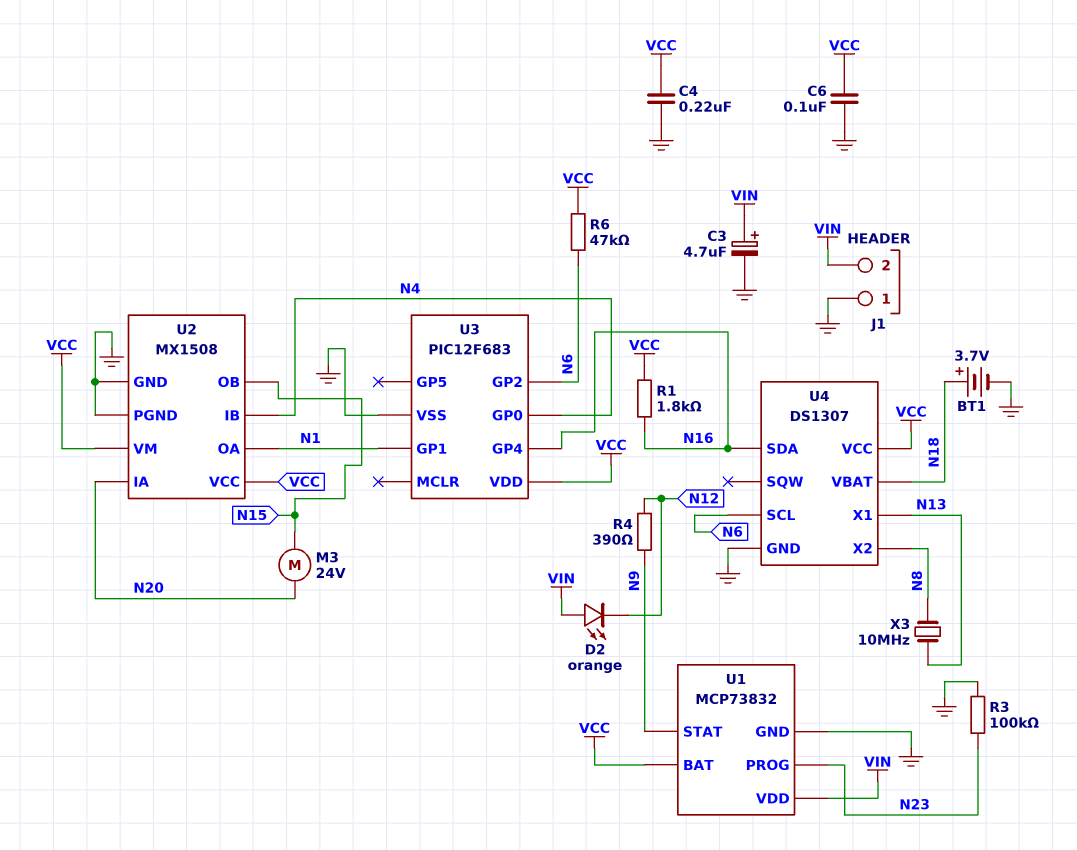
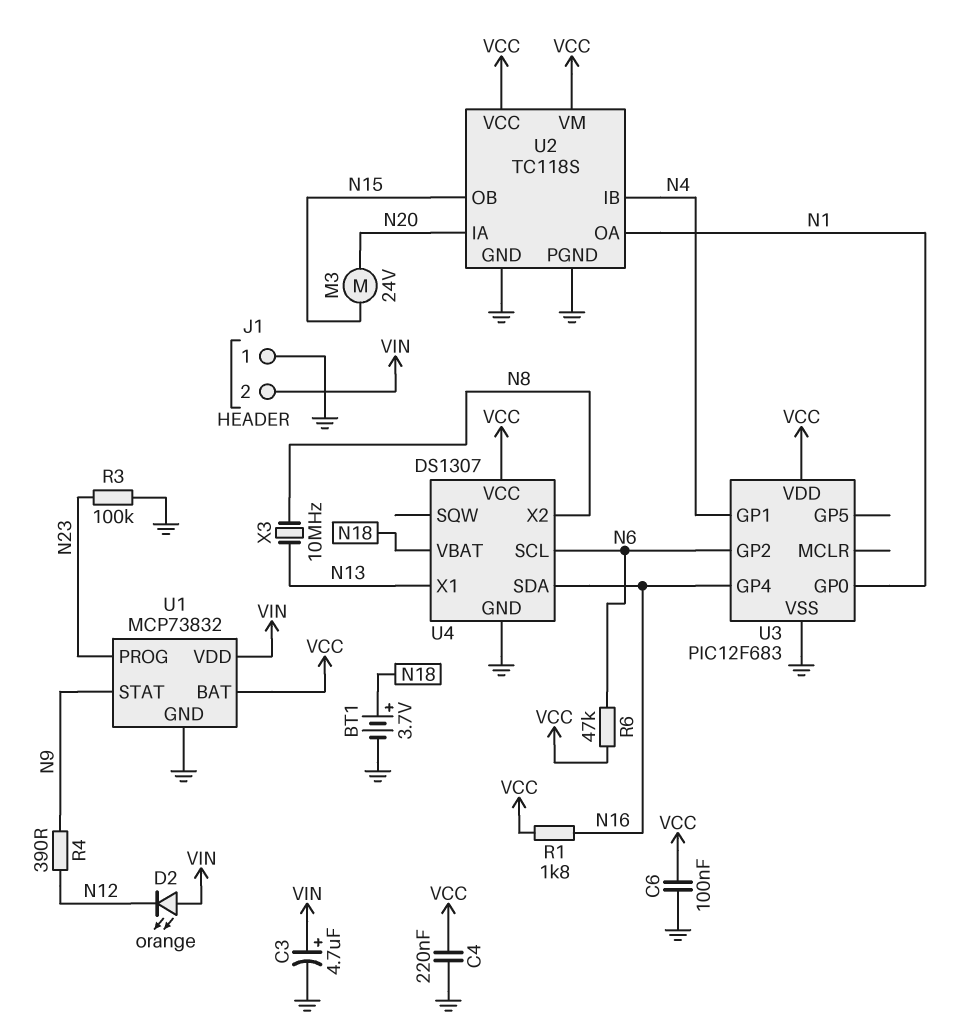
U2: MX1508 -> TC118S
U3 pin GP0: N4 -> N1
U3 pin GP1: N1 -> N4

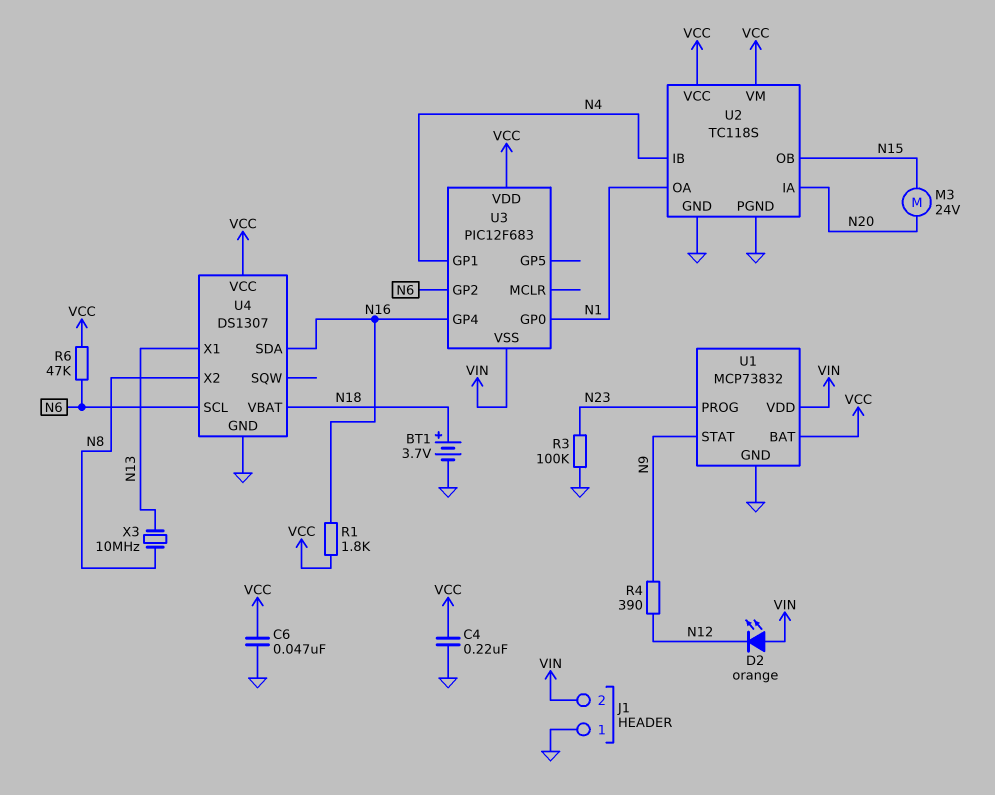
C3: 4.7uF (plus VIN, minus GND) -> none
C6: 100nF (GND, VCC) -> 47nF (GND, VCC)
U3 pin VSS: GND -> VIN

